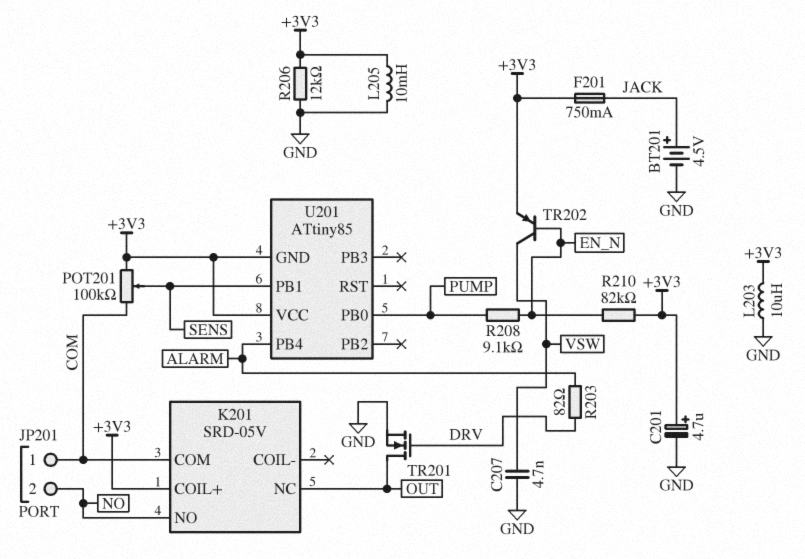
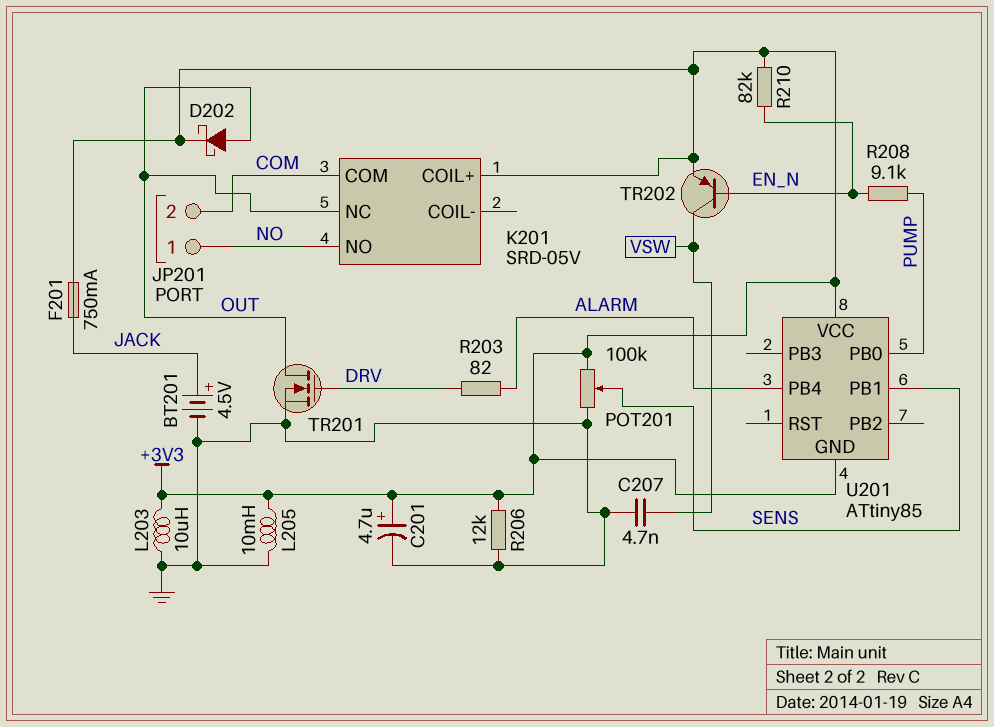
D202: none -> schottky (A OUT, K +3V3)
JP201 pin 1: COM -> NO
JP201 pin 2: NO -> COM
POT201: 100k (+3V3, COM, wiper SENS) -> 100k (+3V3, GND, wiper SENS)

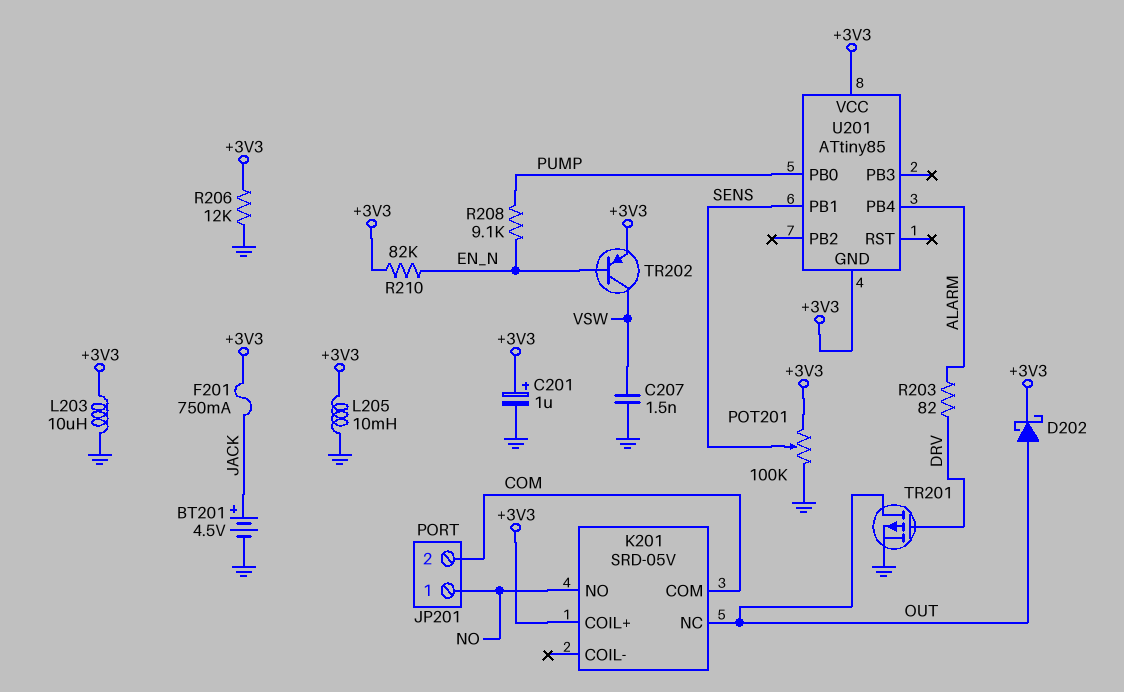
C201: 4.7uF (plus +3V3, minus GND) -> 1uF (plus +3V3, minus GND)
C207: 4.7nF (GND, VSW) -> 1.5nF (GND, VSW)
TR201: NMOS (G DRV, D OUT, S GND) -> PMOS (G DRV, D OUT, S GND)

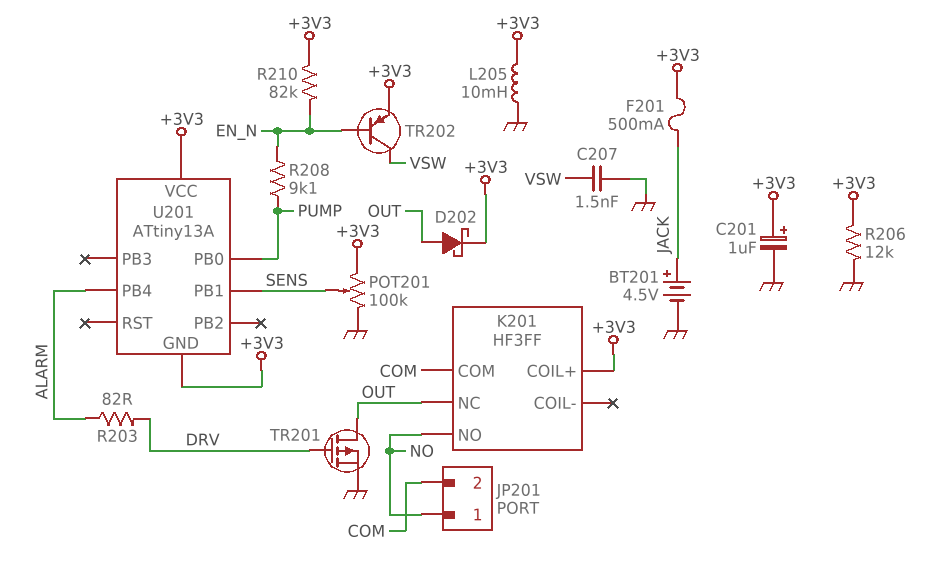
F201: 750mA (+3V3, JACK) -> 500mA (+3V3, JACK)
K201: SRD-05V -> HF3FF
L203: 10uH (+3V3, GND) -> none
U201: ATtiny85 -> ATtiny13A

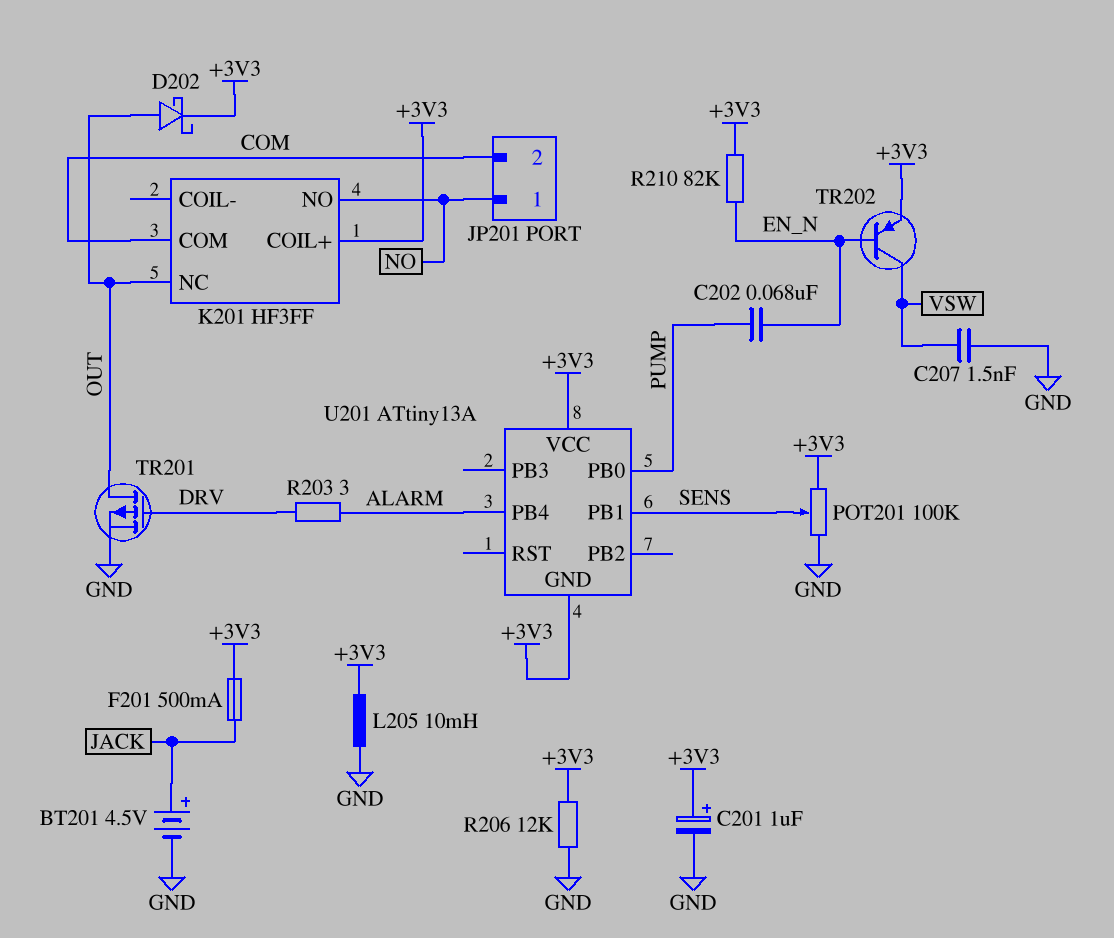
C202: none -> 68nF (EN_N, PUMP)
R203: 82 (ALARM, DRV) -> 3 (ALARM, DRV)
R208: 9.1k (EN_N, PUMP) -> none

